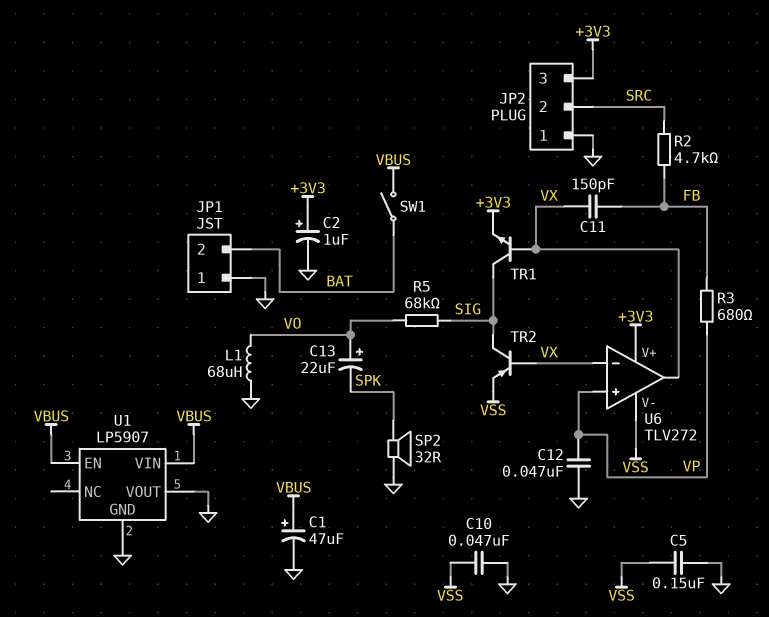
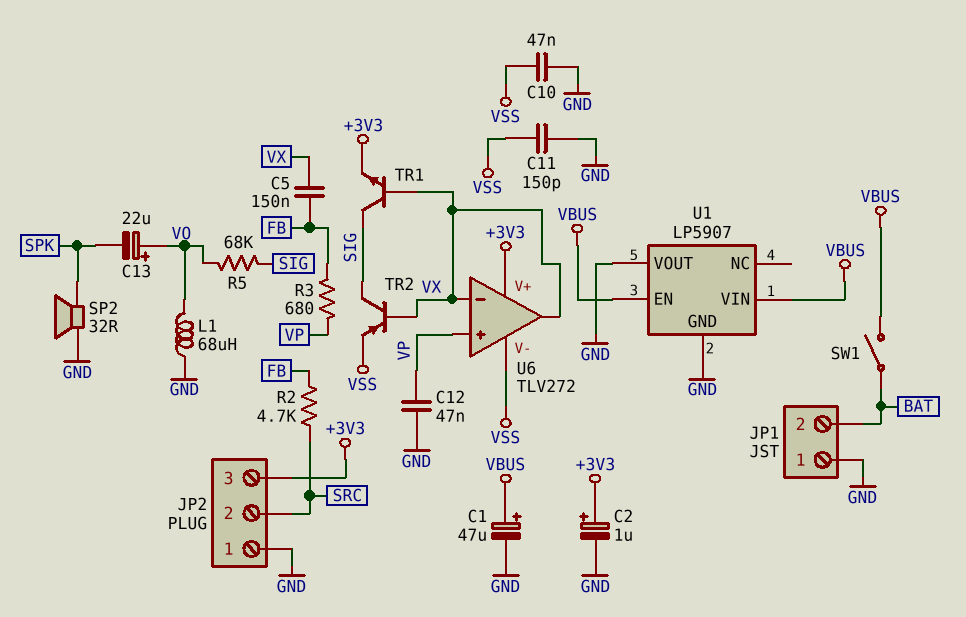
C5: 150nF (GND, VSS) -> 150nF (FB, VX)
C11: 150pF (FB, VX) -> 150pF (GND, VSS)

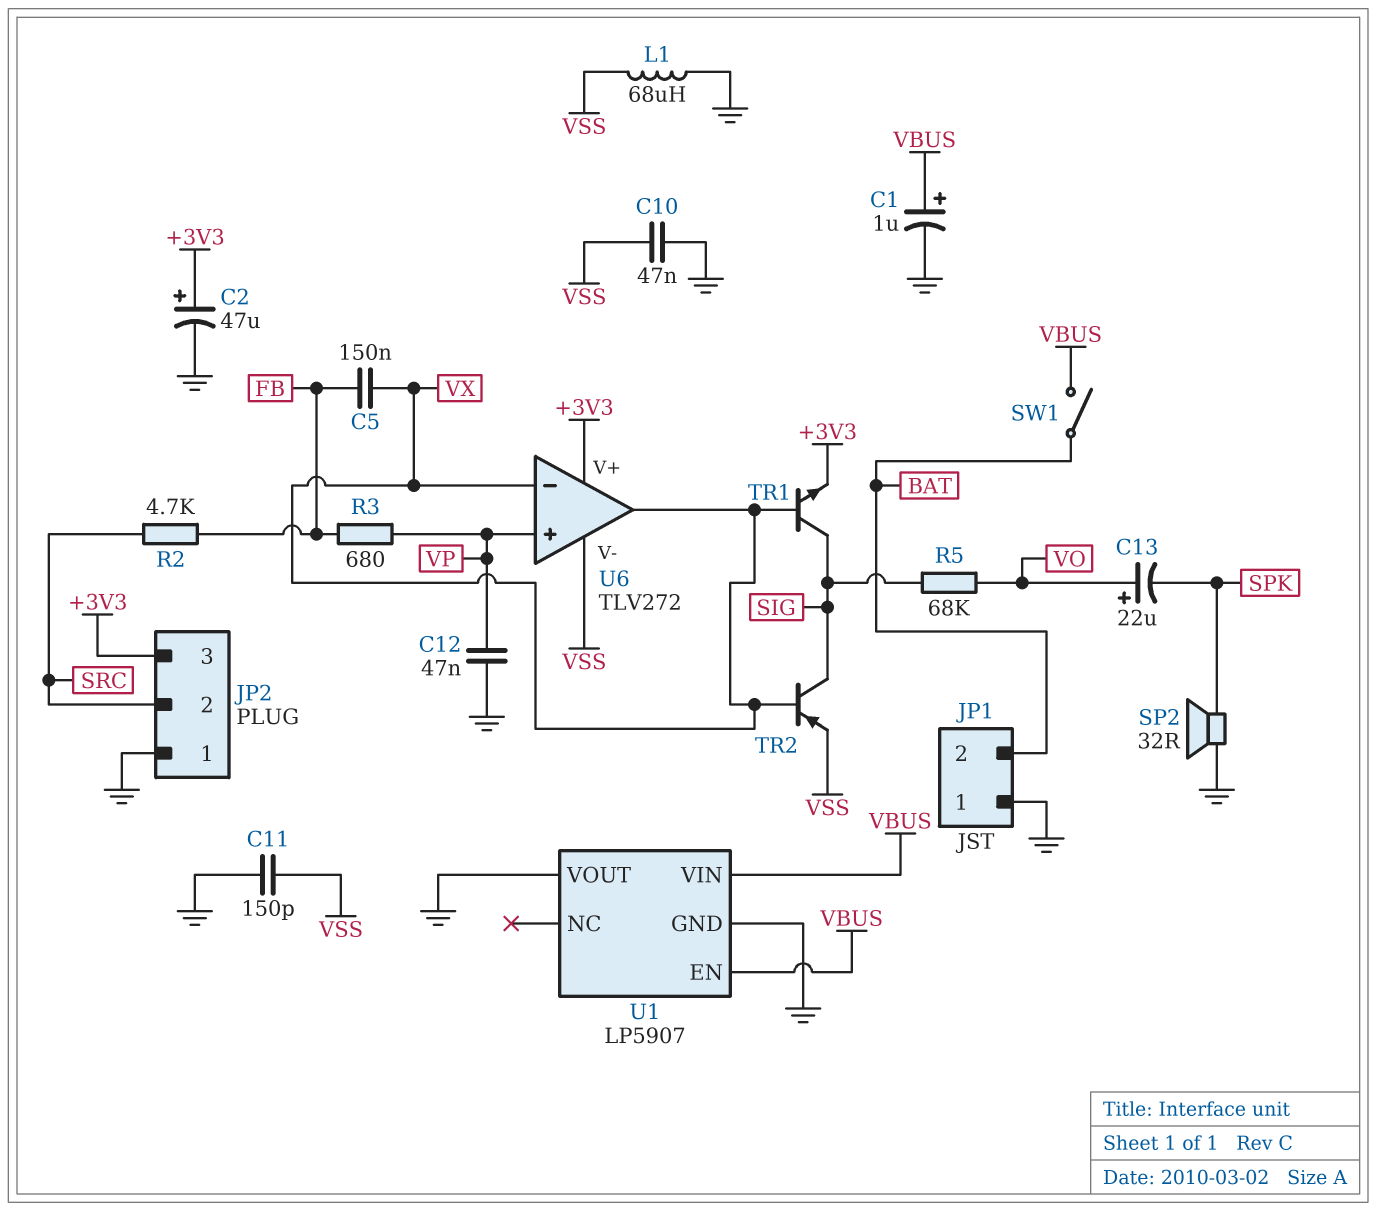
C1: 47uF (plus VBUS, minus GND) -> 1uF (plus VBUS, minus GND)
C2: 1uF (plus +3V3, minus GND) -> 47uF (plus +3V3, minus GND)
L1: 68uH (GND, VO) -> 68uH (GND, VSS)

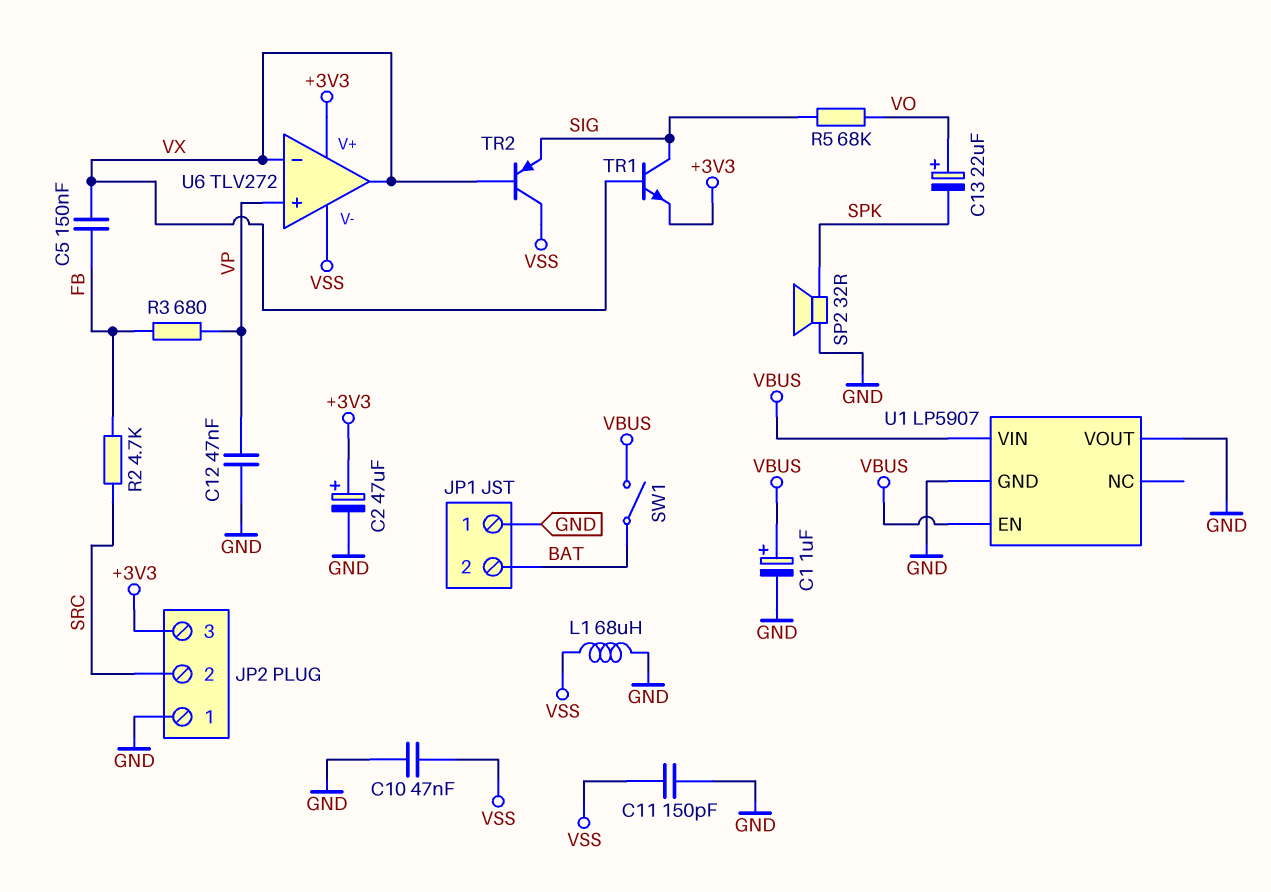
TR2: PNP (B VX, C SIG, E VSS) -> PNP (B VX, C VSS, E SIG)

